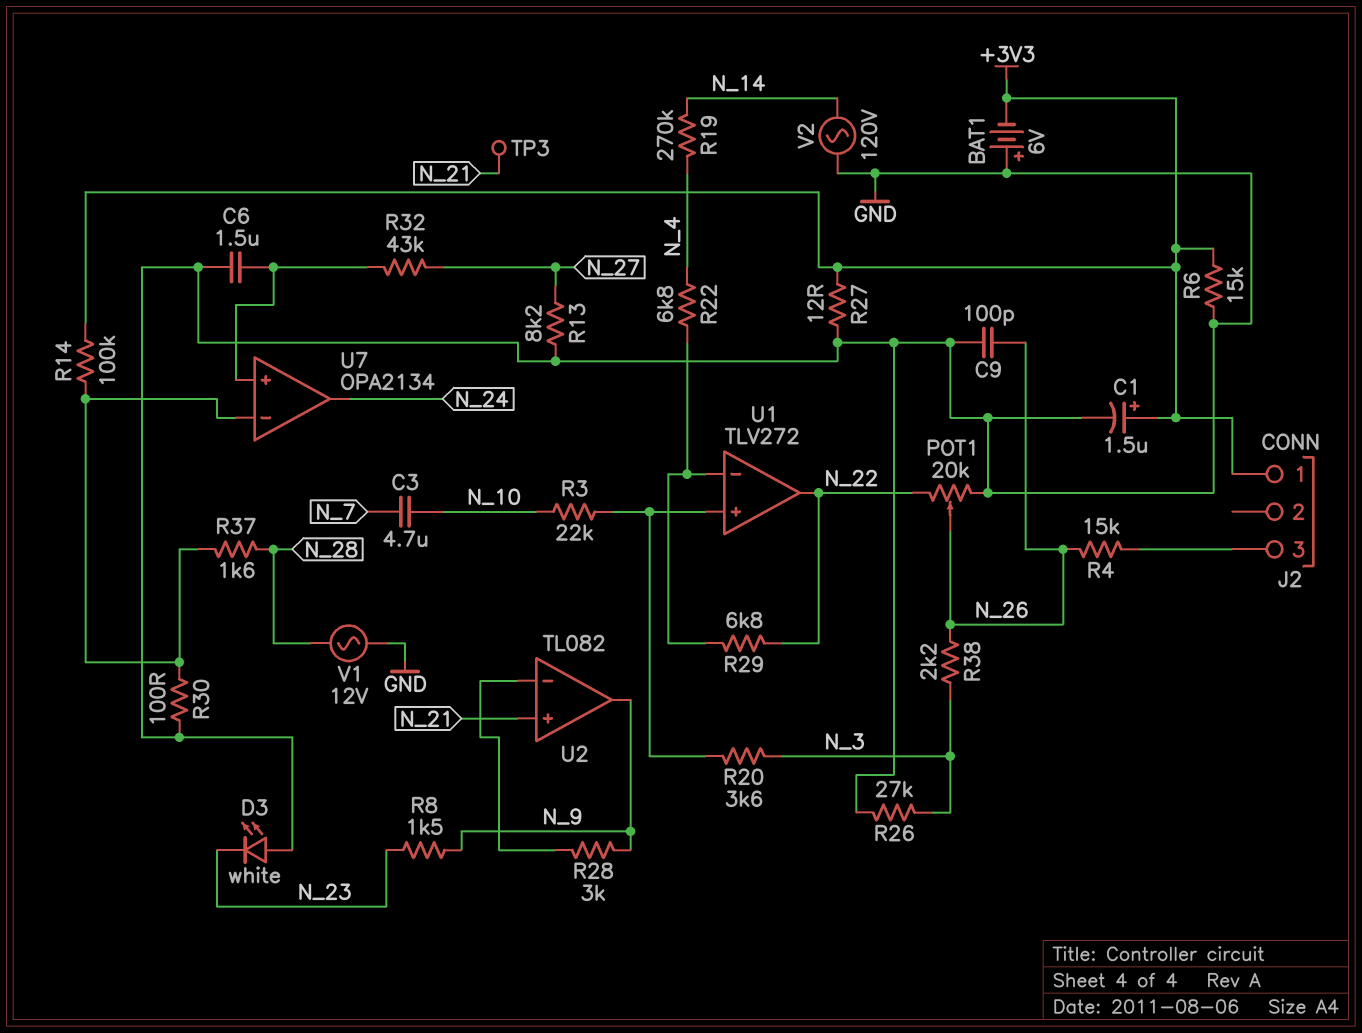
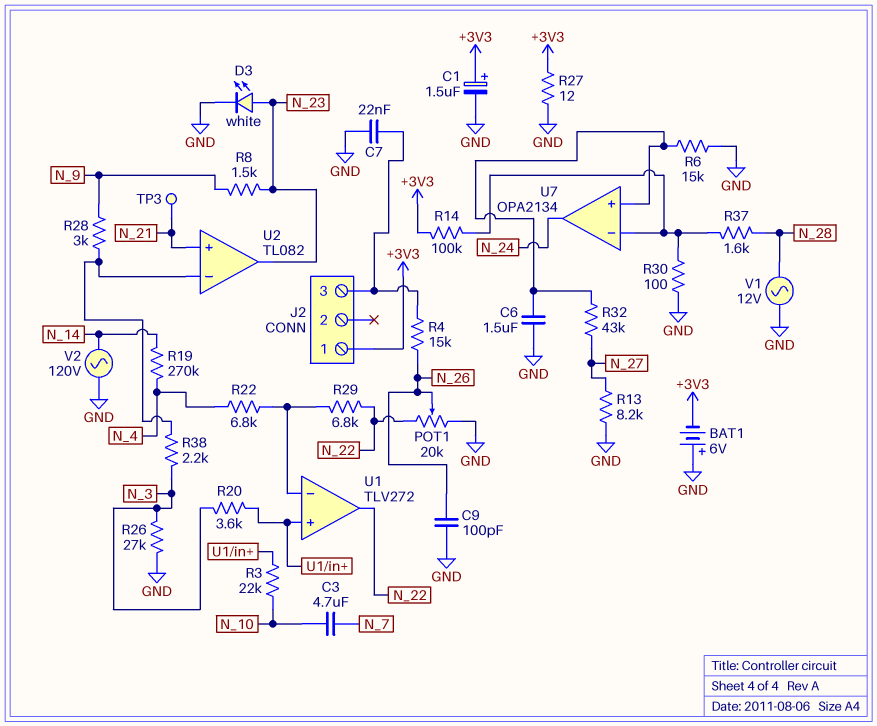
C7: none -> 22nF (GND, J2/3)
D3: LED white (A GND, K N_23) -> LED white (A N_23, K GND)
R6: 15k (+3V3, GND) -> 15k (GND, U7/in+)
R38: 2.2k (N_3, N_26) -> 2.2k (N_3, U2/in-)
U2 pin out: N_9 -> N_23

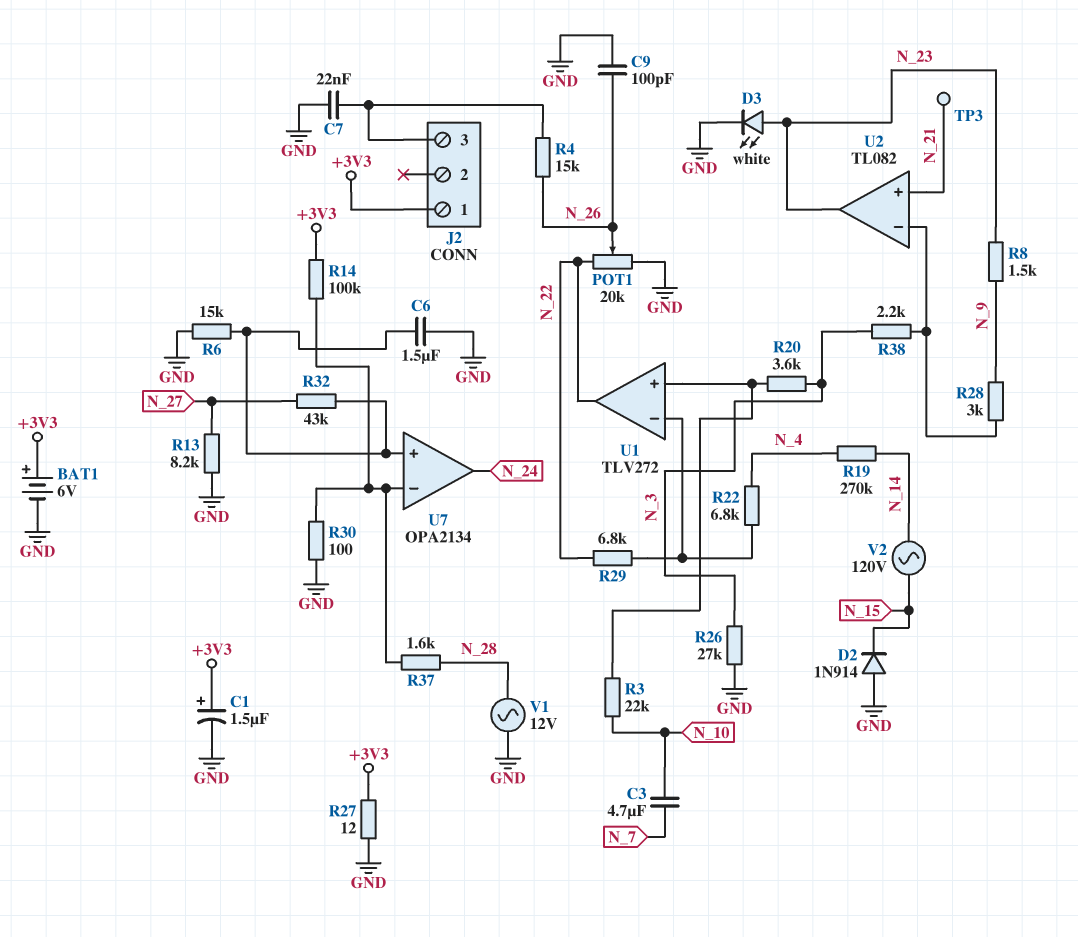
BAT1: 6V (plus GND, minus +3V3) -> 6V (plus +3V3, minus GND)
D2: none -> diode 1N914 (A GND, K N_15)
V2: AC 120V (GND, N_14) -> AC 120V (N_14, N_15)

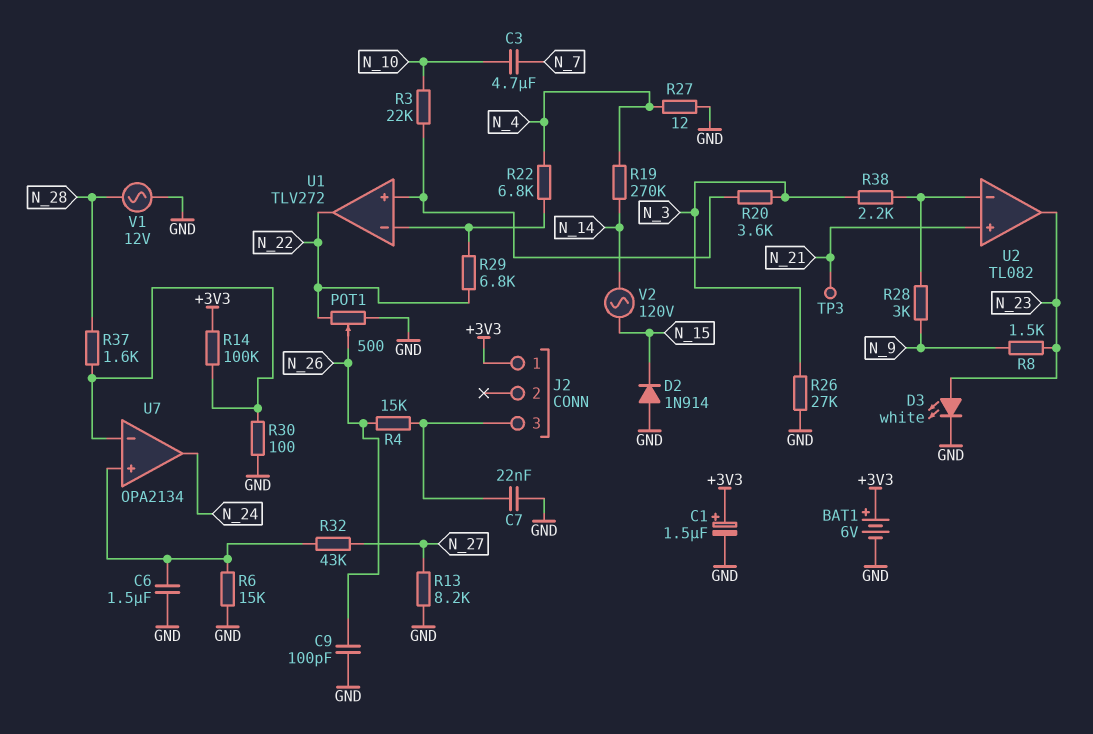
POT1: 20k (GND, N_22, wiper N_26) -> 500 (GND, N_22, wiper N_26)
R27: 12 (+3V3, GND) -> 12 (GND, N_4)

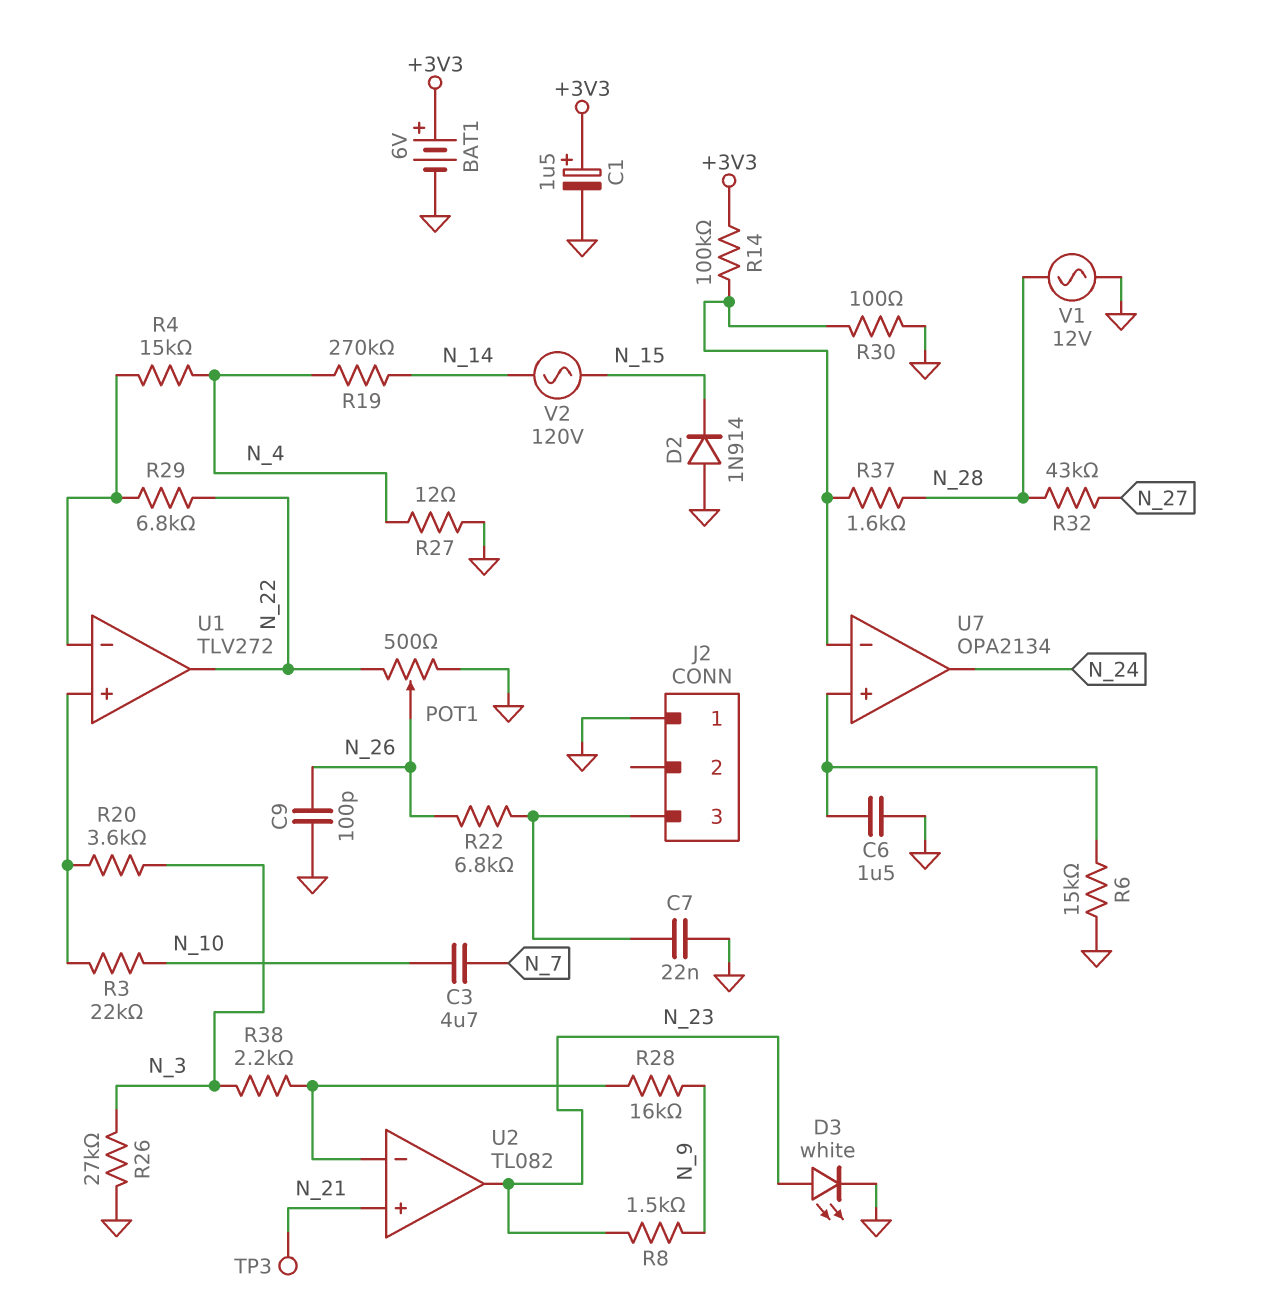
J2 pin 1: +3V3 -> GND
R4: 15k (J2/3, N_26) -> 15k (N_4, U1/in-)
R13: 8.2k (GND, N_27) -> none
R22: 6.8k (N_4, U1/in-) -> 6.8k (J2/3, N_26)
R28: 3k (N_9, U2/in-) -> 16k (N_9, U2/in-)
R32: 43k (N_27, U7/in+) -> 43k (N_27, N_28)

